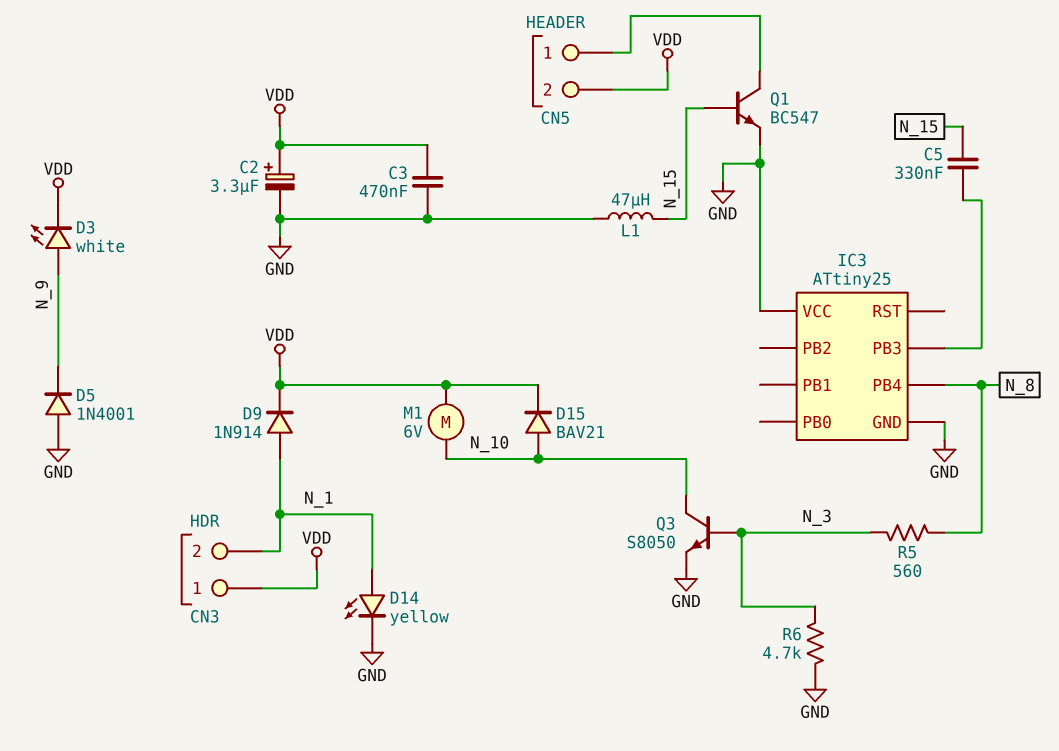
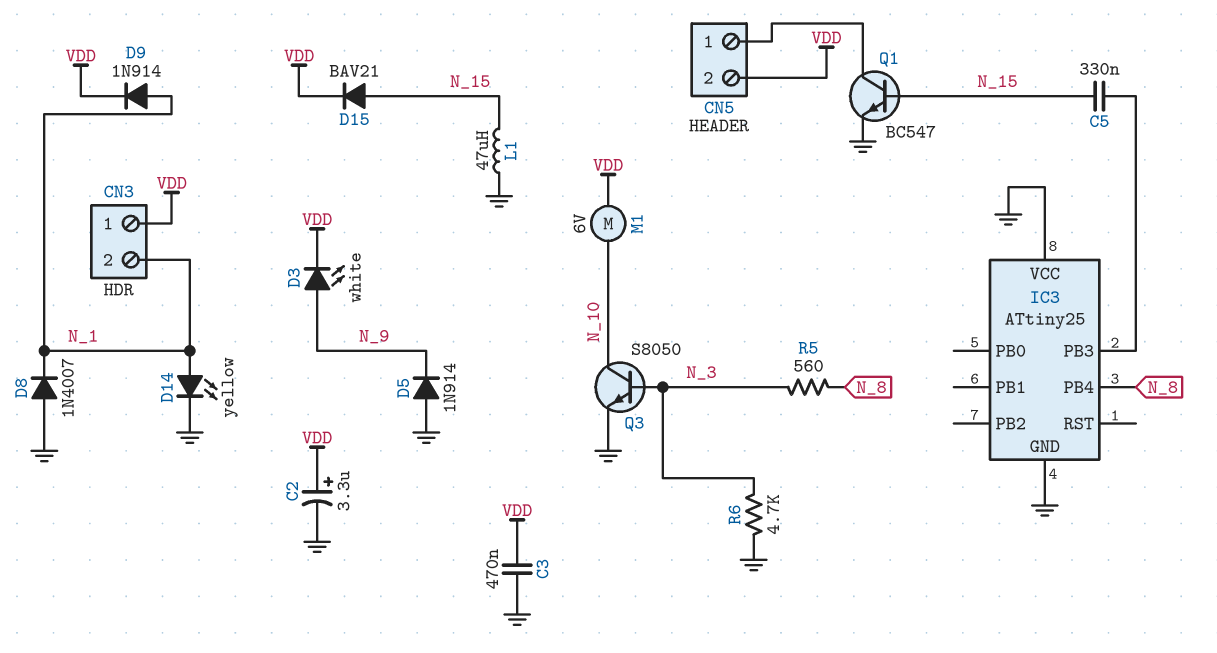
D5: diode 1N4001 (A GND, K N_9) -> diode 1N914 (A GND, K N_9)
D8: none -> diode 1N4007 (A GND, K N_1)
D15: diode BAV21 (A N_10, K VDD) -> diode BAV21 (A N_15, K VDD)

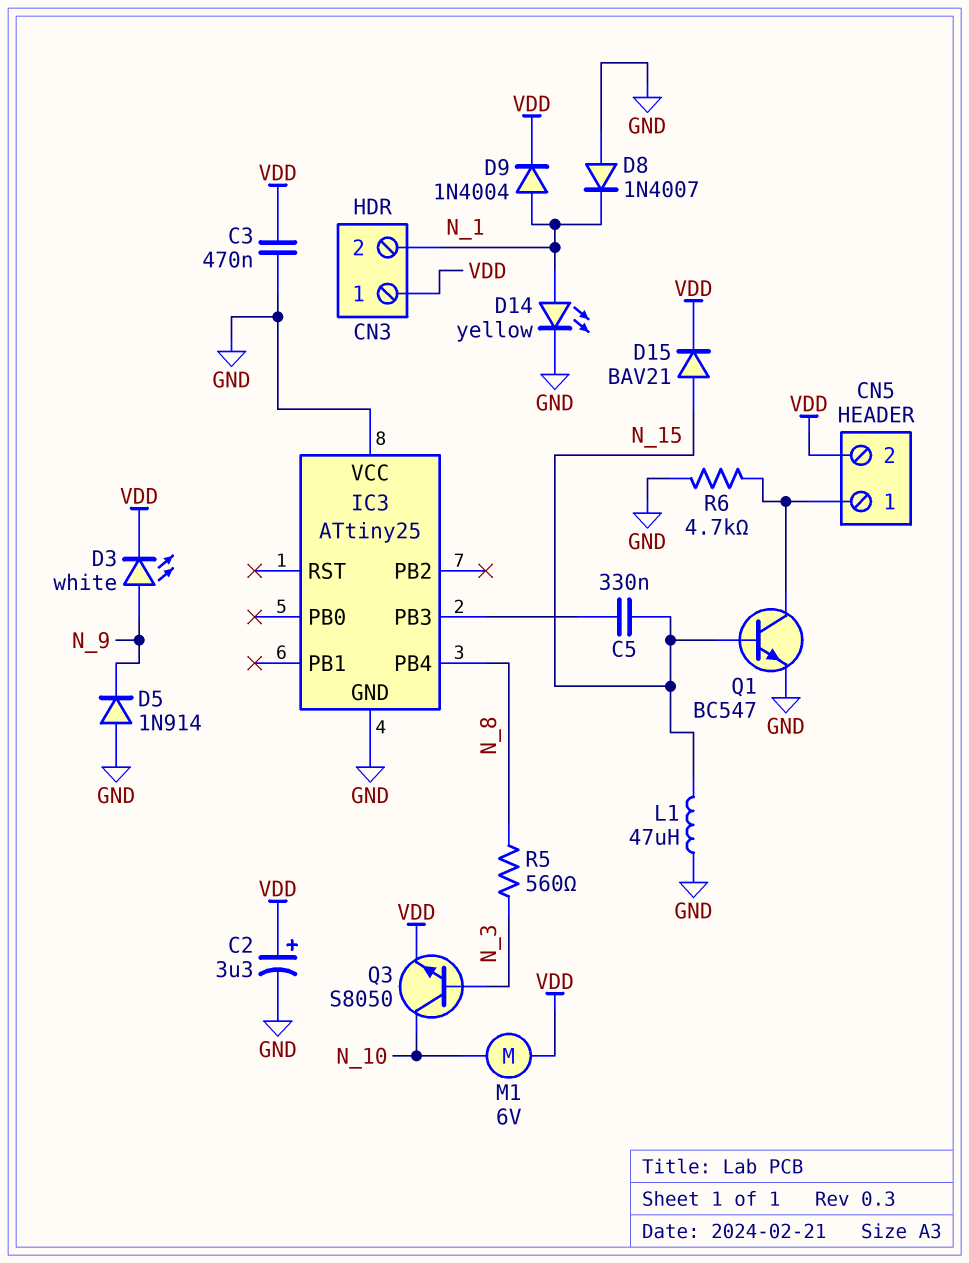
D9: diode 1N914 (A N_1, K VDD) -> diode 1N4004 (A N_1, K VDD)
Q3: NPN S8050 (B N_3, C N_10, E GND) -> NPN S8050 (B N_3, C N_10, E VDD)
R6: 4.7k (GND, N_3) -> 4.7k (CN5/1, GND)

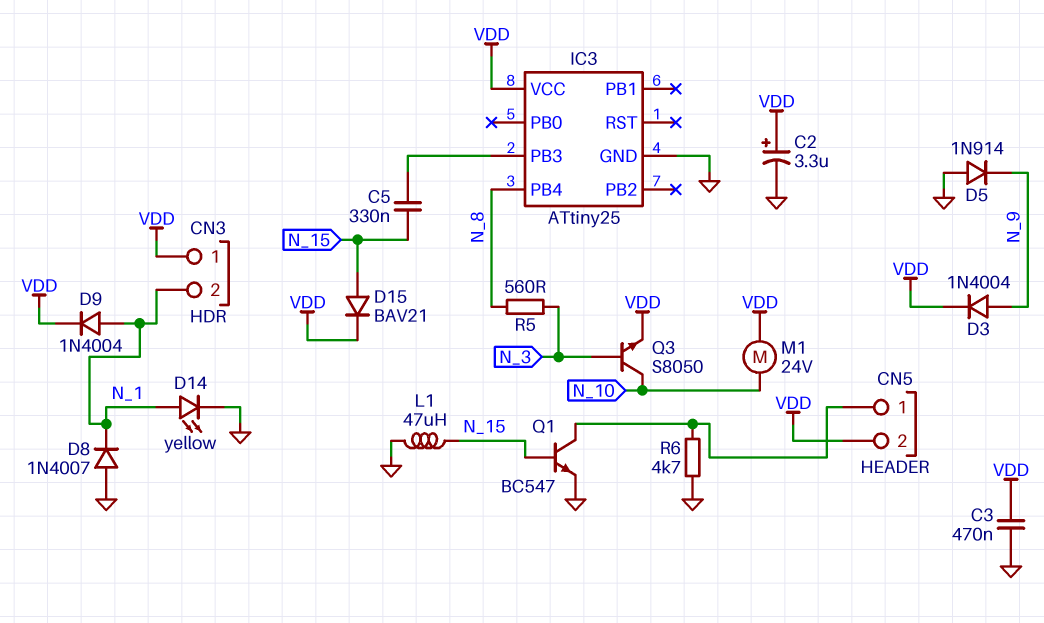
D3: LED white (A N_9, K VDD) -> diode 1N4004 (A N_9, K VDD)
IC3 pin VCC: GND -> VDD
M1: motor 6V (N_10, VDD) -> motor 24V (N_10, VDD)

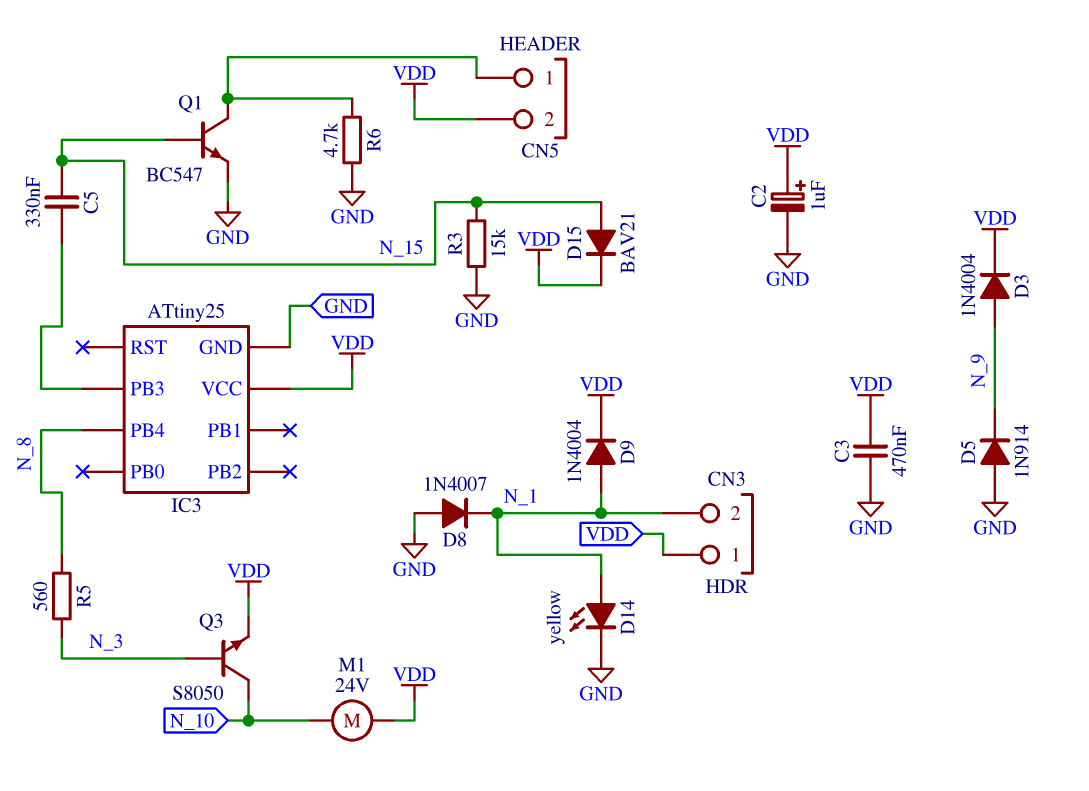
C2: 3.3uF (plus VDD, minus GND) -> 1uF (plus VDD, minus GND)
L1: 47uH (GND, N_15) -> none
R3: none -> 15k (GND, N_15)

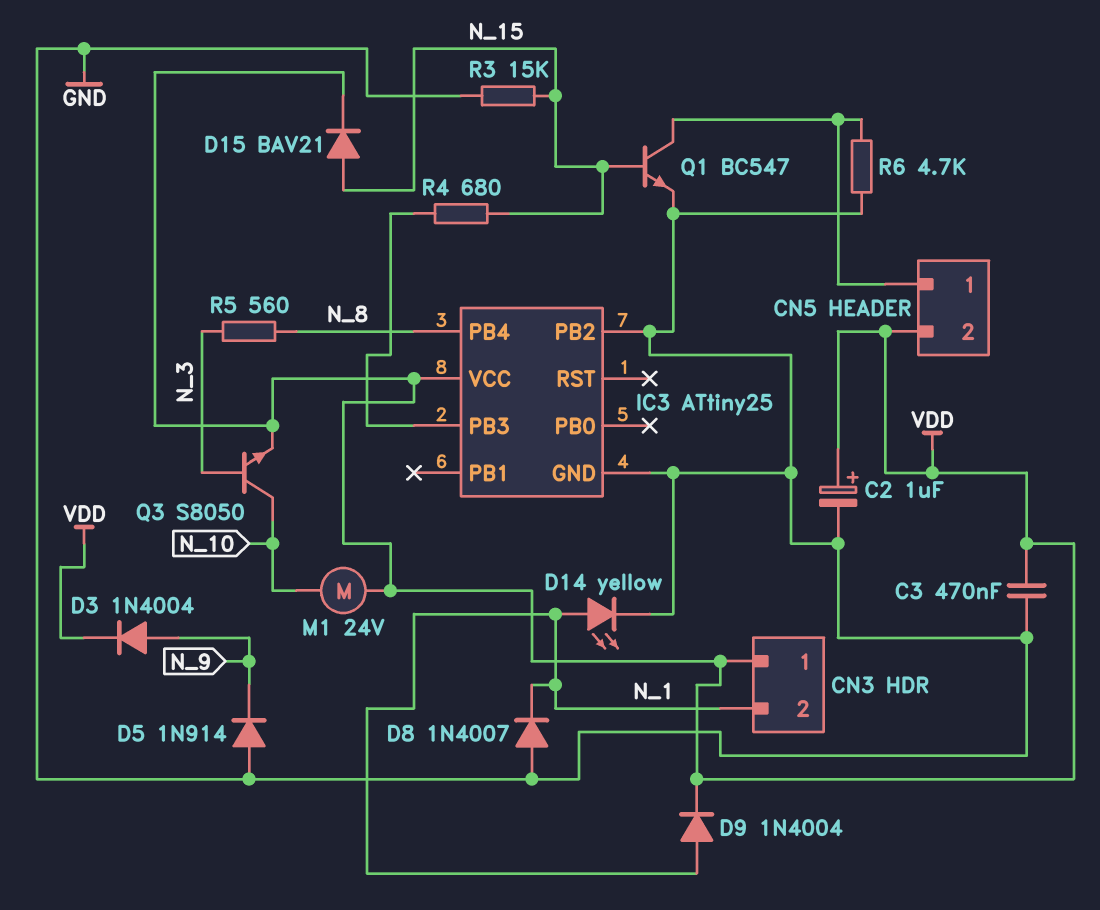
C5: 330nF (IC3/PB3, N_15) -> none
IC3 pin PB2: none -> GND
R4: none -> 680 (IC3/PB3, N_15)

